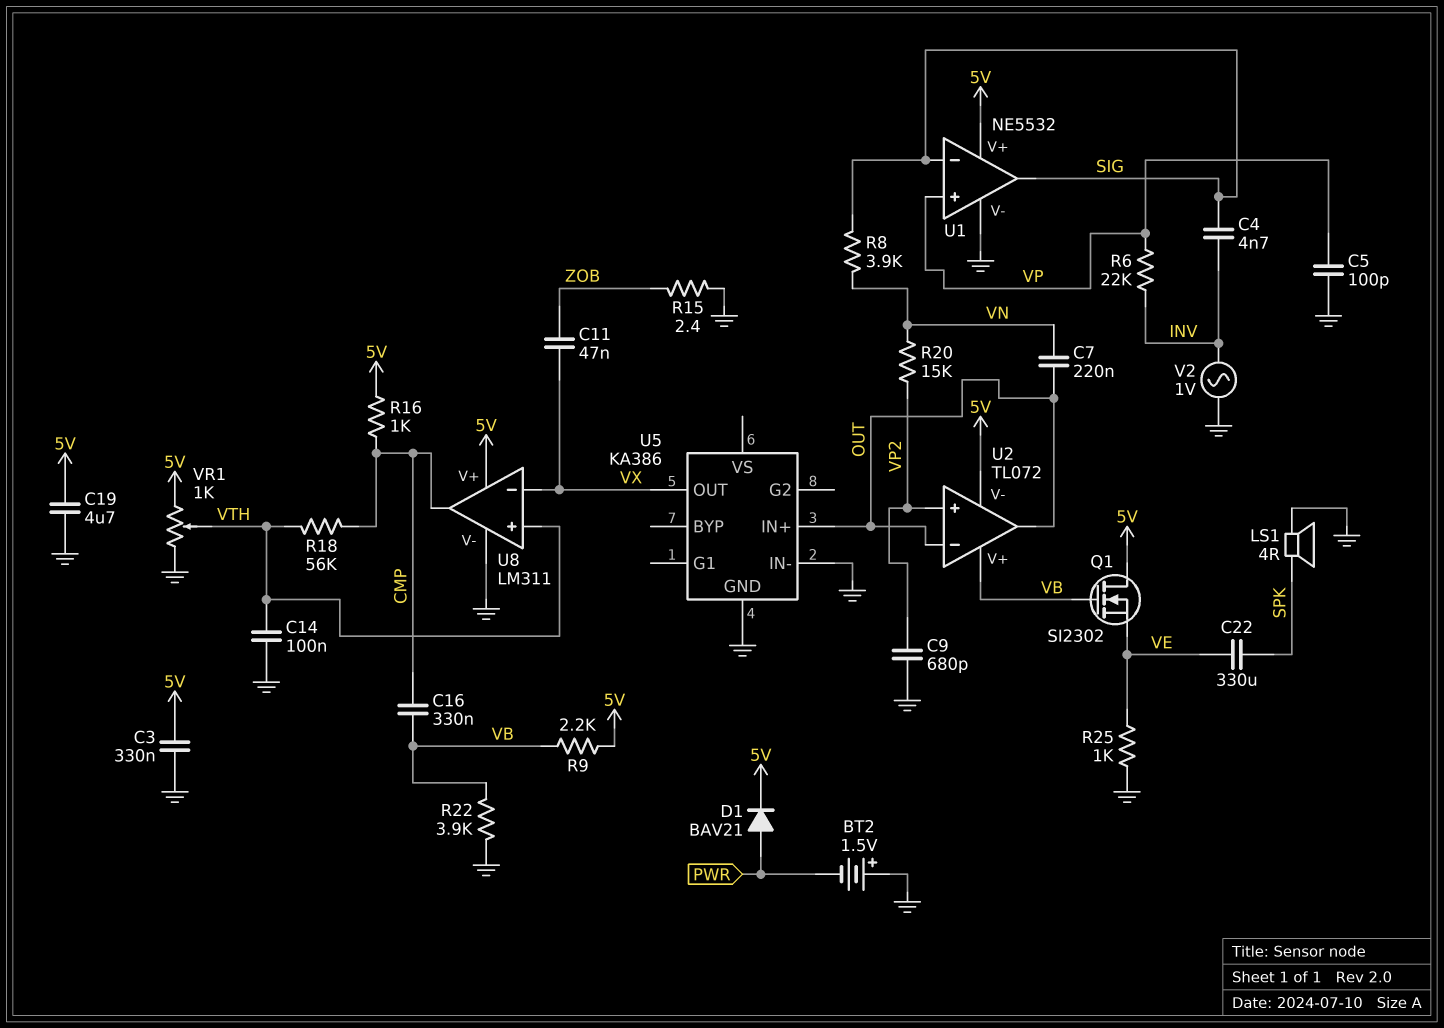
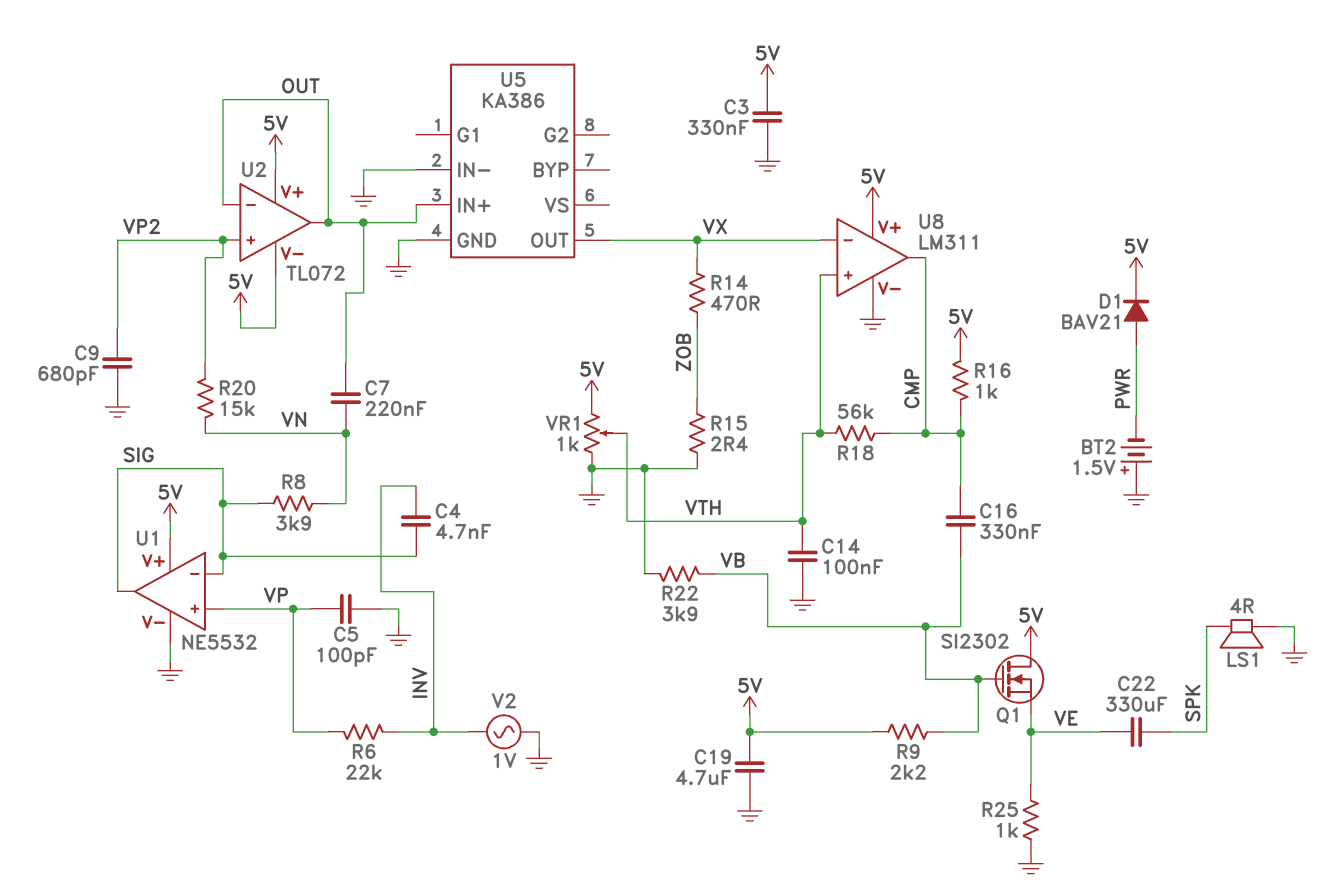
C11: 47nF (VX, ZOB) -> none
R14: none -> 470 (VX, ZOB)
U2 pin V+: VB -> 5V

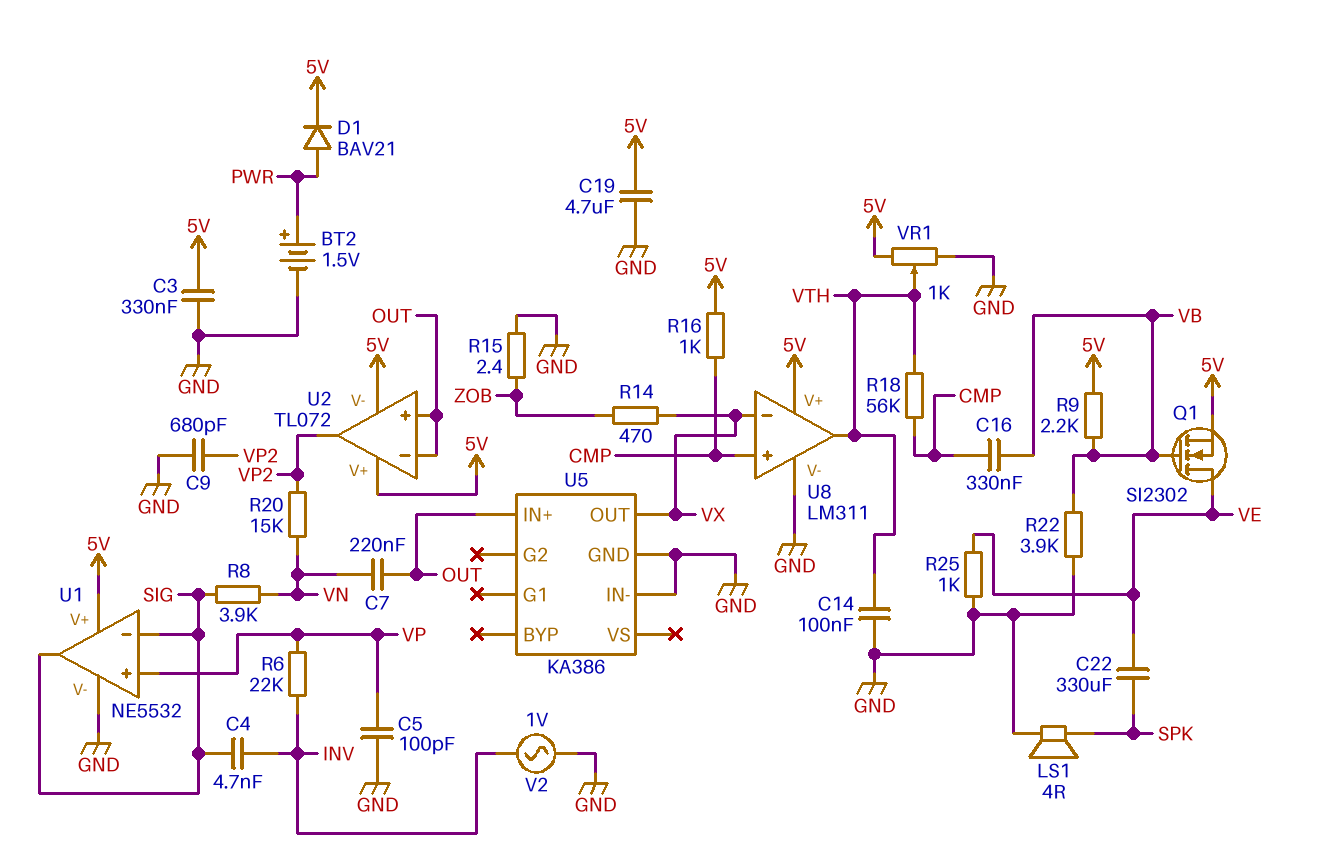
BT2: 1.5V (plus GND, minus PWR) -> 1.5V (plus PWR, minus GND)
Q1: NMOS SI2302 (G VB, D 5V, S VE) -> NMOS SI2302 (G VB, D VE, S 5V)
U2 pin in+: VP2 -> OUT
U2 pin out: OUT -> VP2
U8 pin in+: VTH -> CMP
U8 pin out: CMP -> VTH

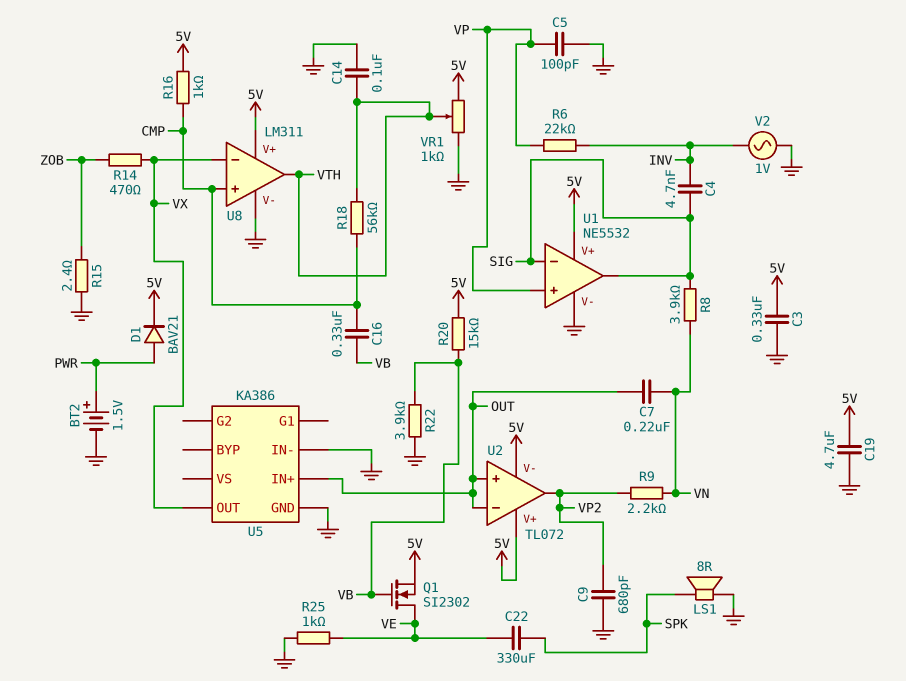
LS1: speaker 4R (GND, SPK) -> speaker 8R (GND, SPK)
R9: 2.2k (5V, VB) -> 2.2k (VN, VP2)
R20: 15k (VN, VP2) -> 15k (5V, VB)

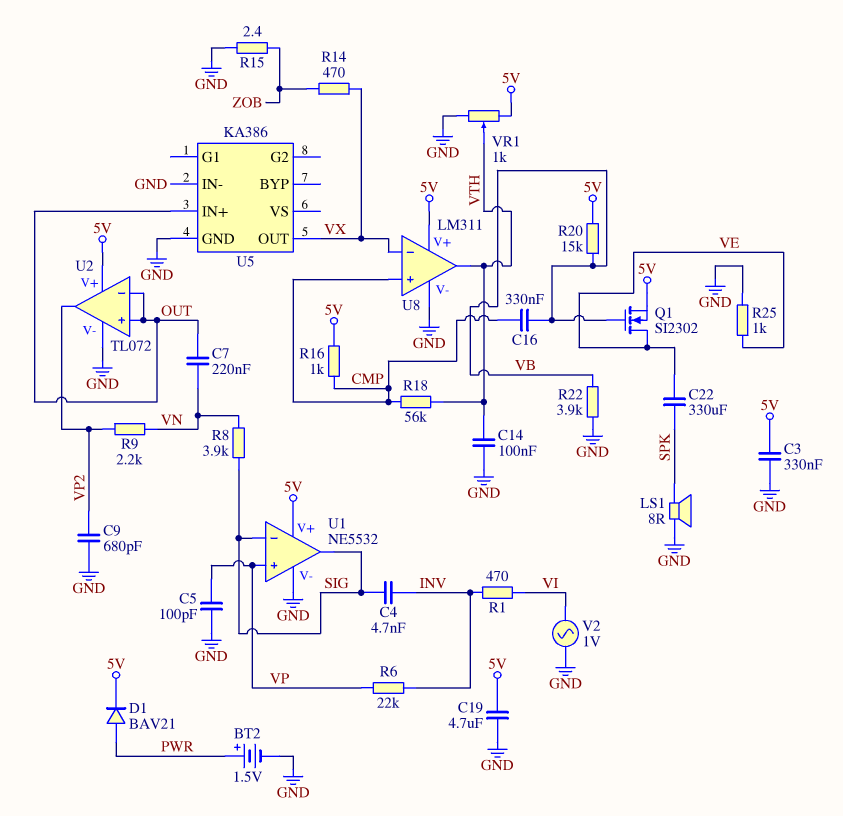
R1: none -> 470 (INV, VI)
U2 pin V-: 5V -> GND
V2: AC 1V (GND, INV) -> AC 1V (GND, VI)

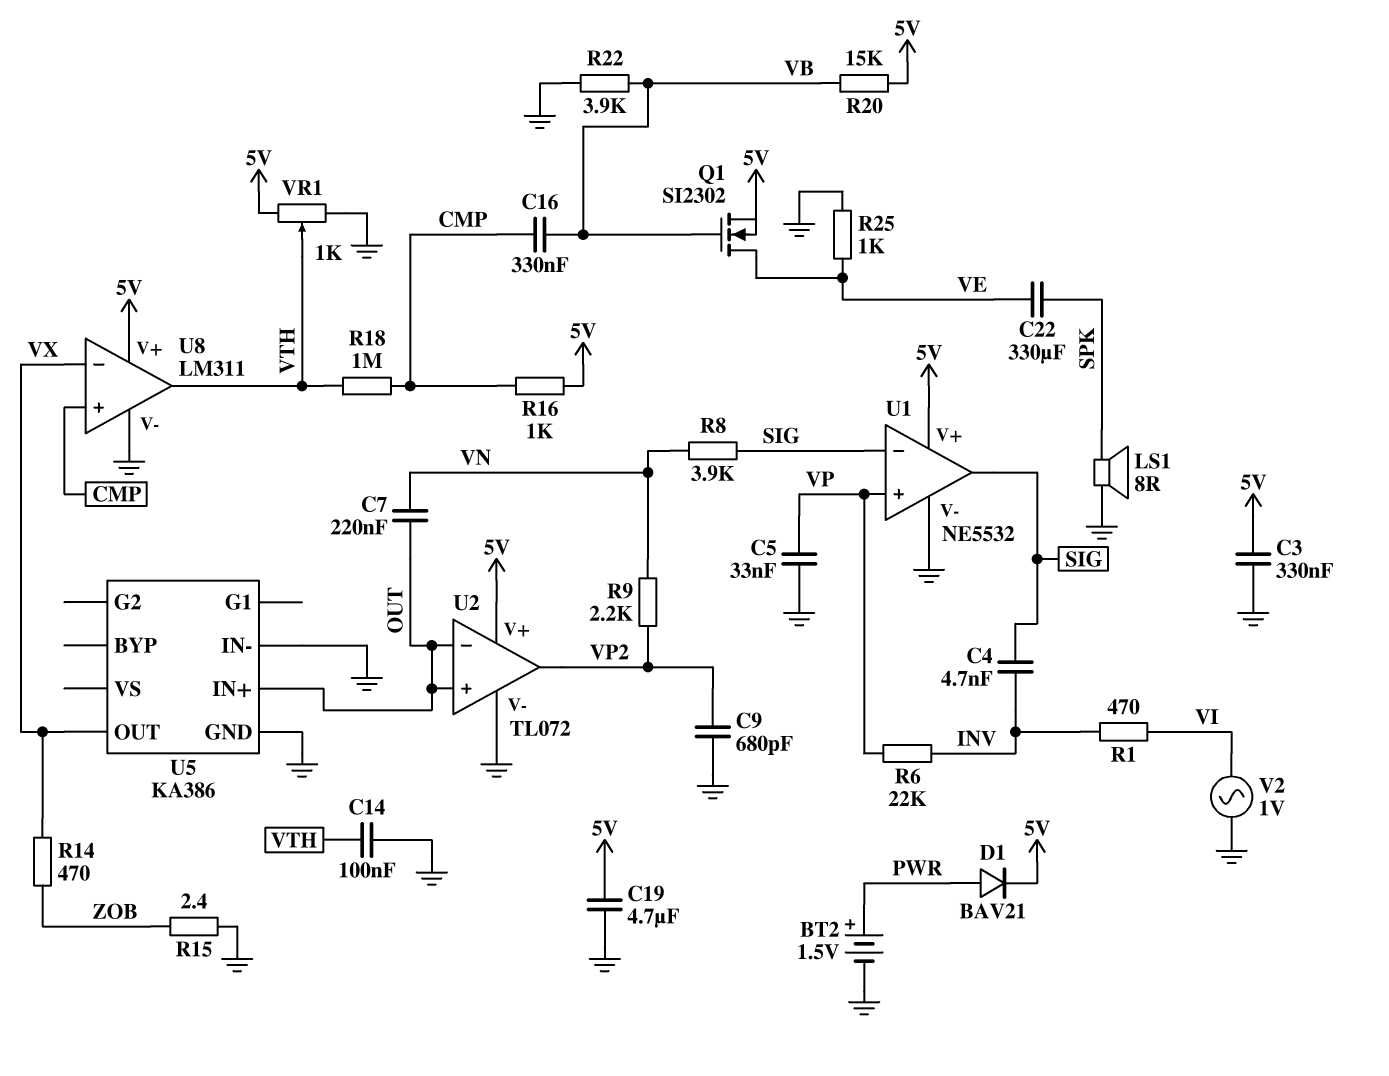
C5: 100pF (GND, VP) -> 33nF (GND, VP)
R18: 56k (CMP, VTH) -> 1M (CMP, VTH)

